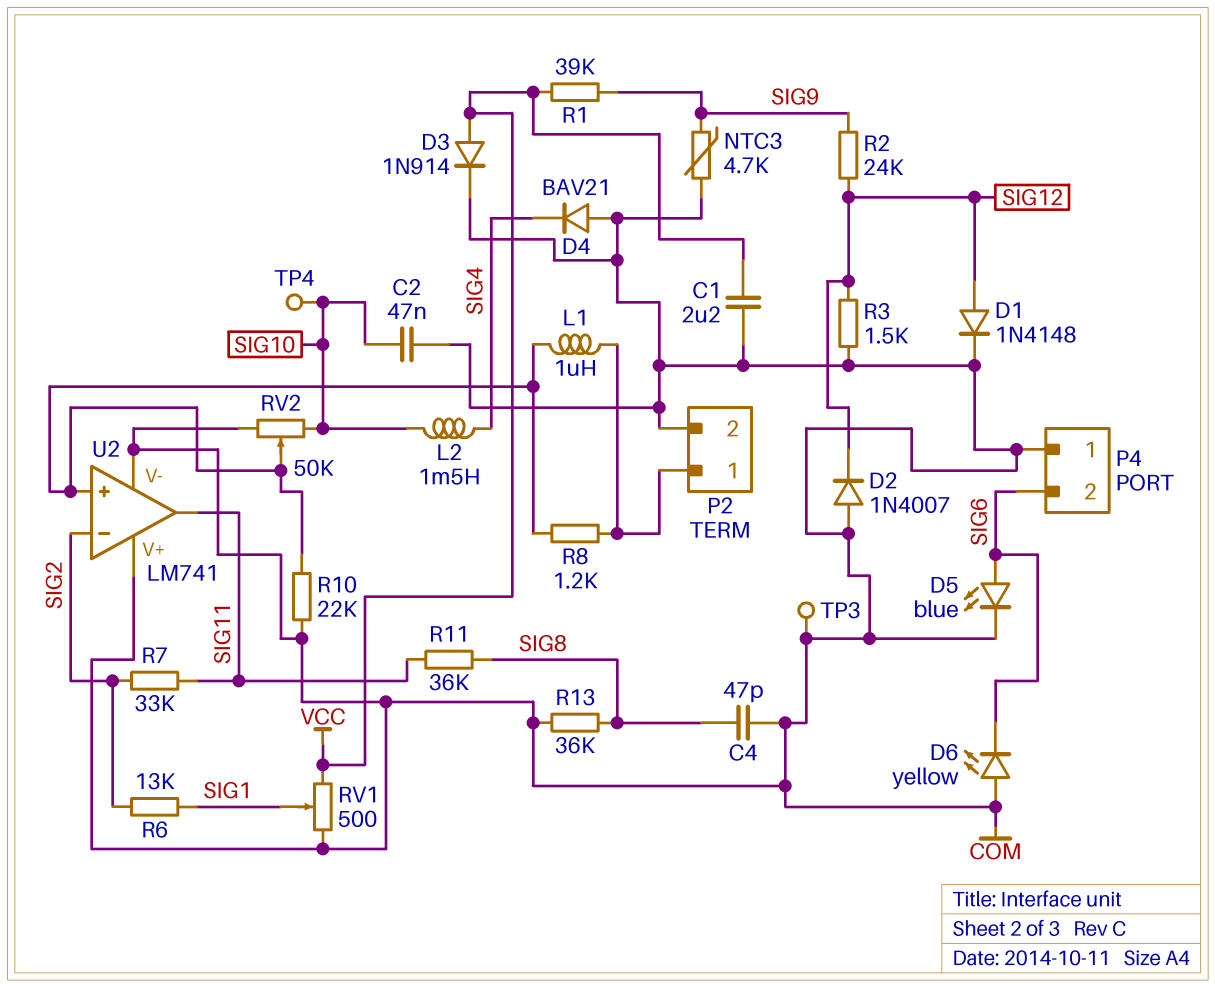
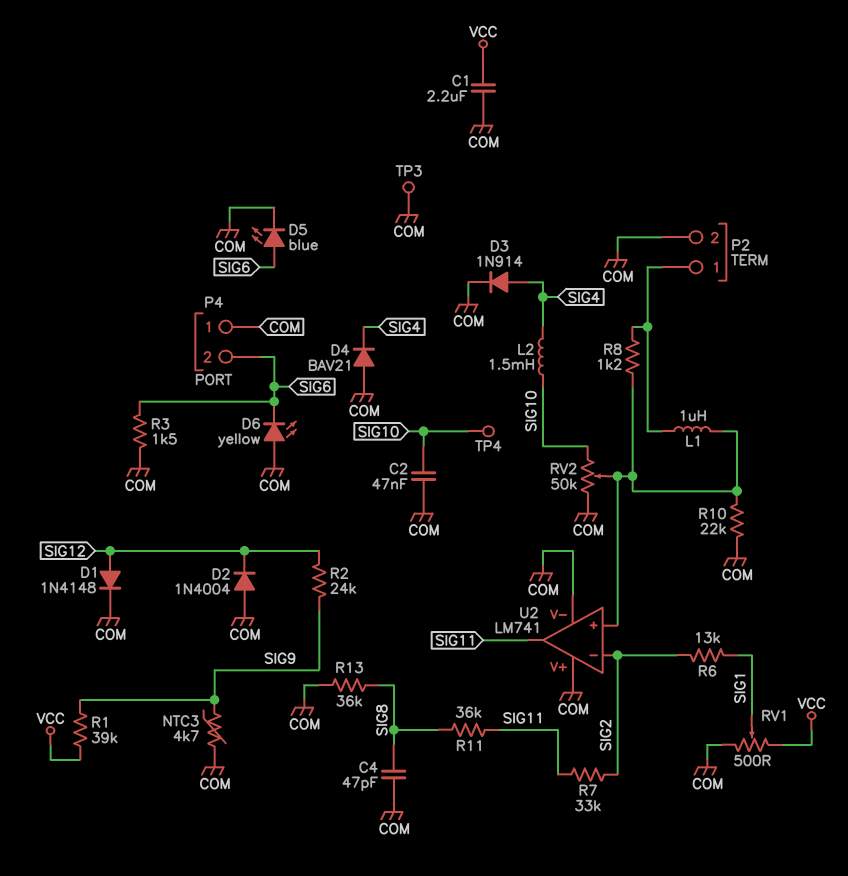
D2: diode 1N4007 (A COM, K SIG12) -> diode 1N4004 (A COM, K SIG12)
D3: diode 1N914 (A VCC, K COM) -> diode 1N914 (A SIG4, K COM)
R3: 1.5k (COM, SIG12) -> 1.5k (COM, SIG6)

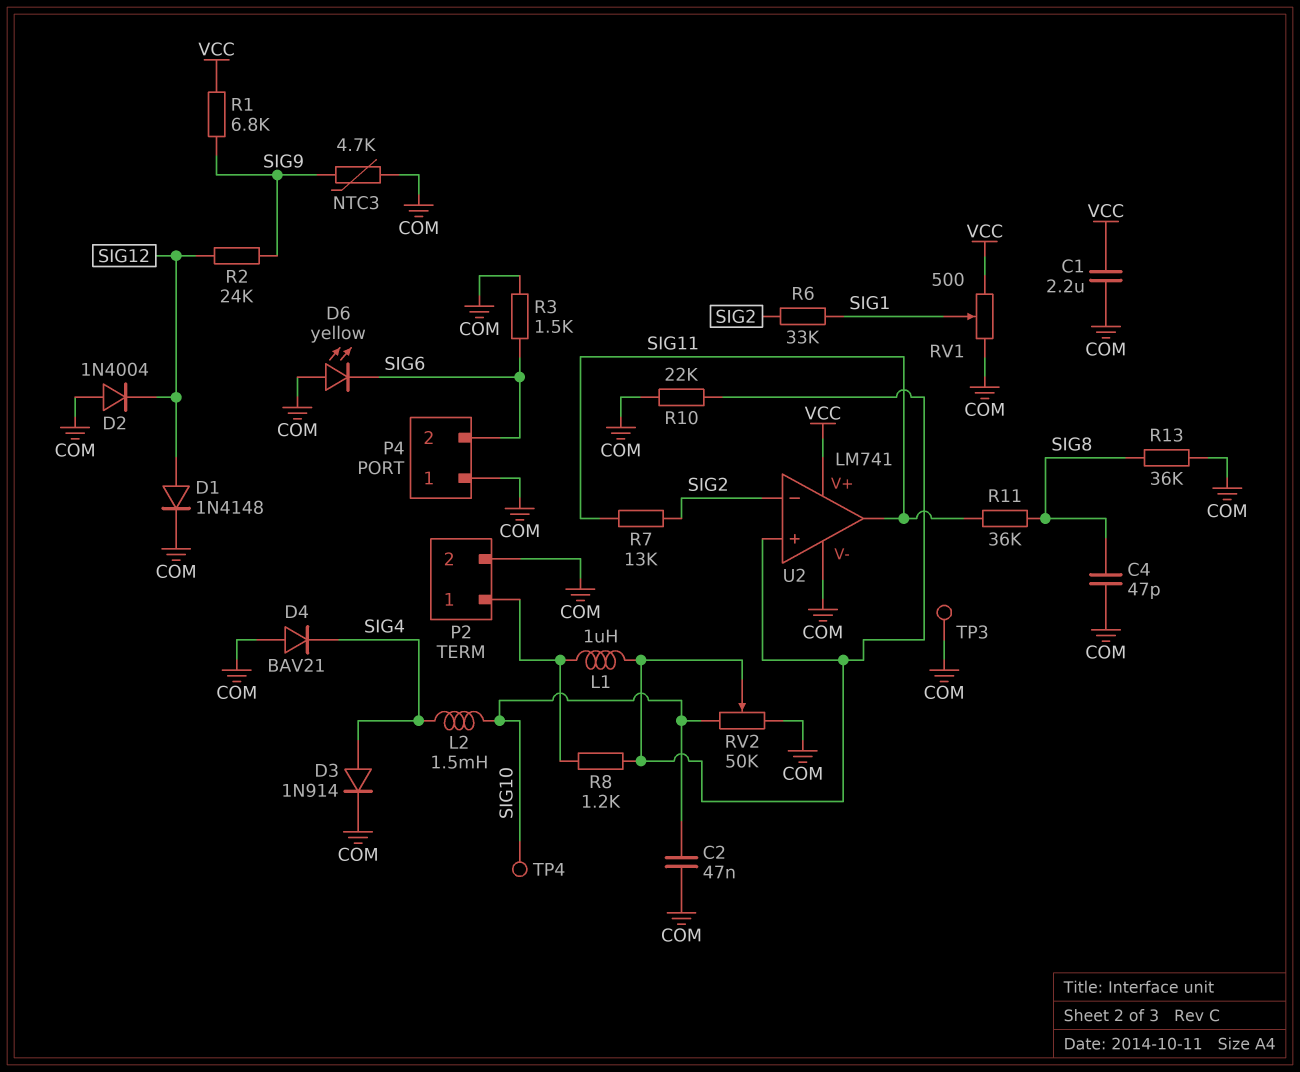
D5: LED blue (A SIG6, K COM) -> none
R1: 39k (SIG9, VCC) -> 6.8k (SIG9, VCC)
R6: 13k (SIG1, SIG2) -> 33k (SIG1, SIG2)
R7: 33k (SIG2, SIG11) -> 13k (SIG2, SIG11)
U2 pin V+: COM -> VCC

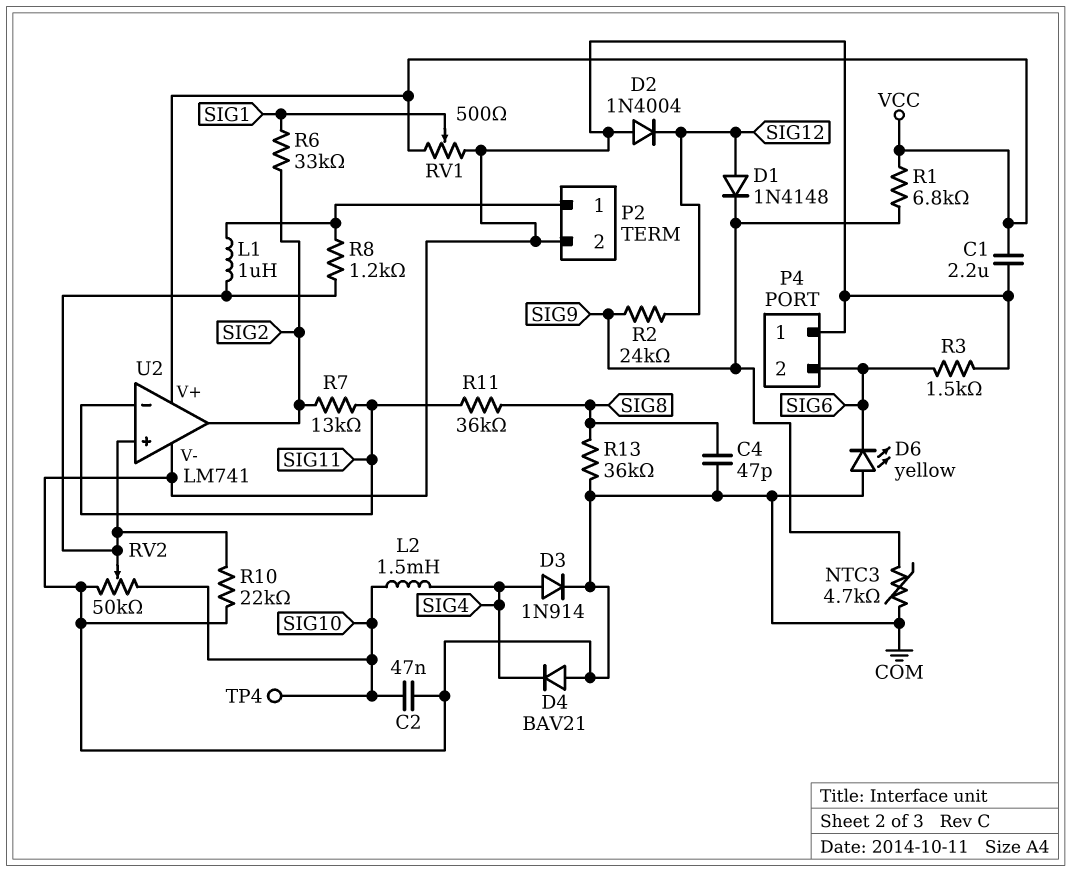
D1: diode 1N4148 (A SIG12, K COM) -> diode 1N4148 (A SIG12, K SIG9)
TP3: test point (COM) -> none
U2 pin in-: SIG2 -> SIG11
U2 pin out: SIG11 -> SIG2

